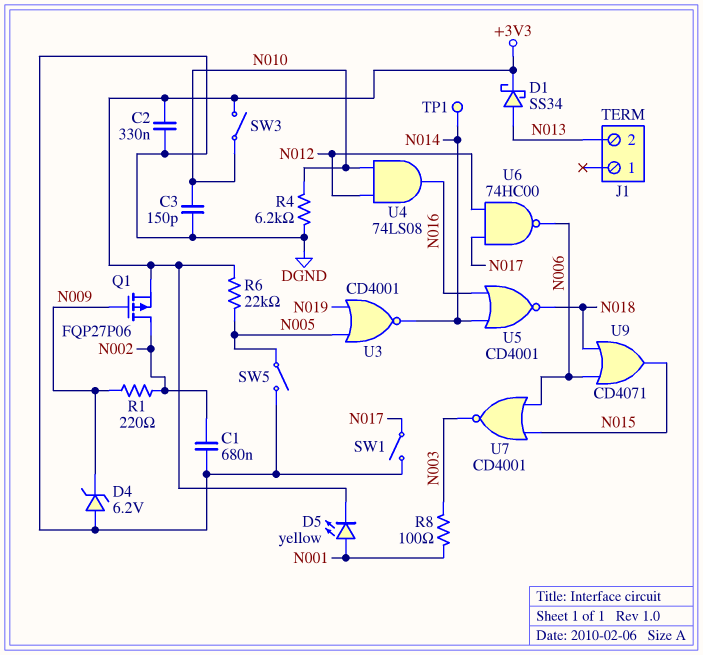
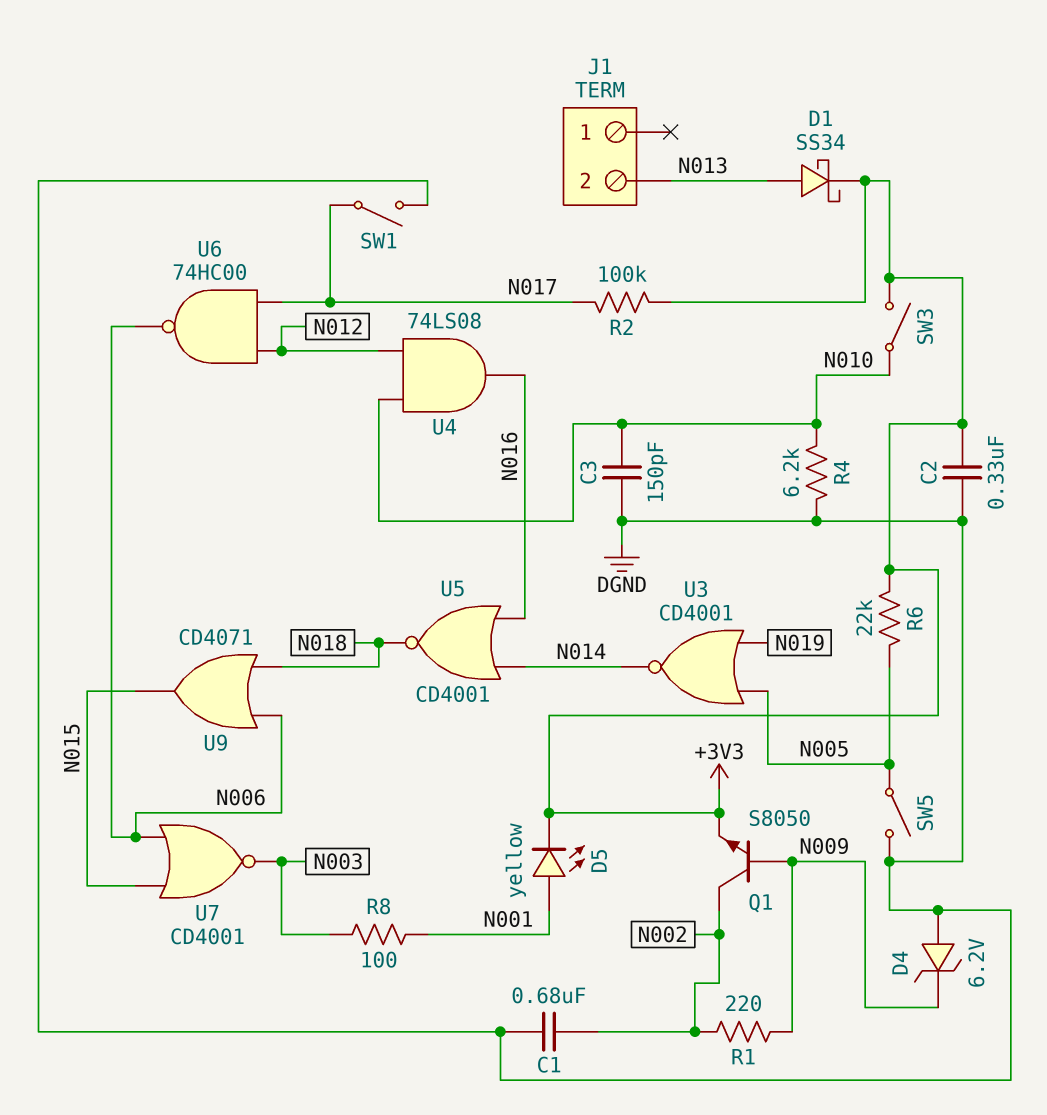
Q1: PMOS FQP27P06 (G N009, D N002, S +3V3) -> NPN S8050 (B N009, C N002, E +3V3)
R2: none -> 100k (+3V3, N017)
TP1: test point (N014) -> none

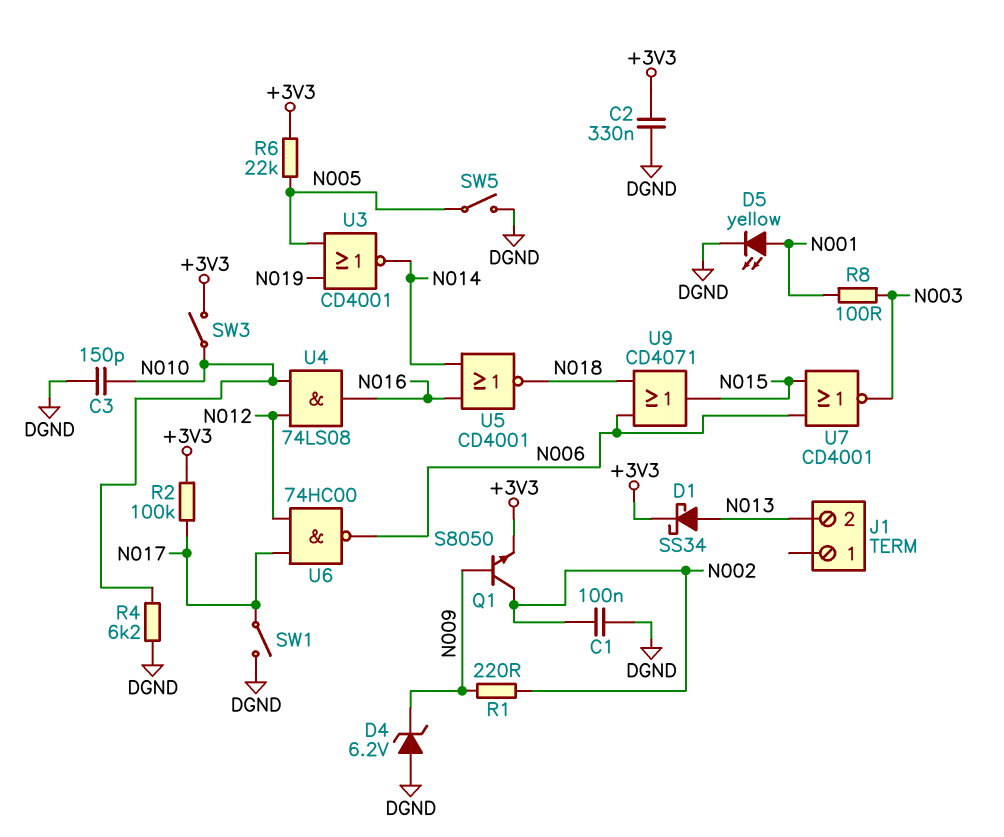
C1: 680nF (DGND, N002) -> 100nF (DGND, N002)
D5: LED yellow (A N001, K +3V3) -> LED yellow (A N001, K DGND)

